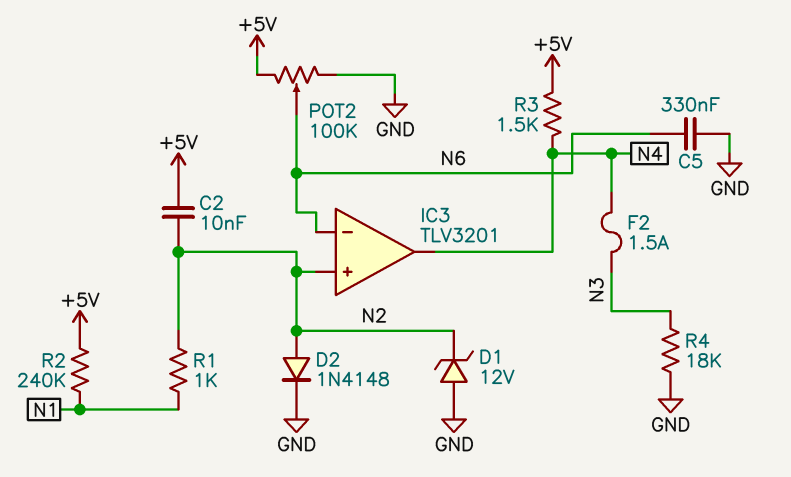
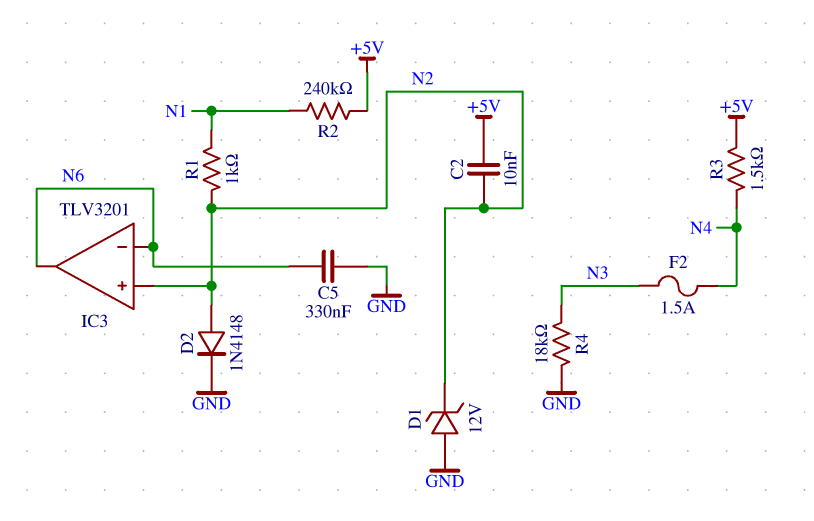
IC3 pin out: N4 -> N6
POT2: 100k (+5V, GND, wiper N6) -> none

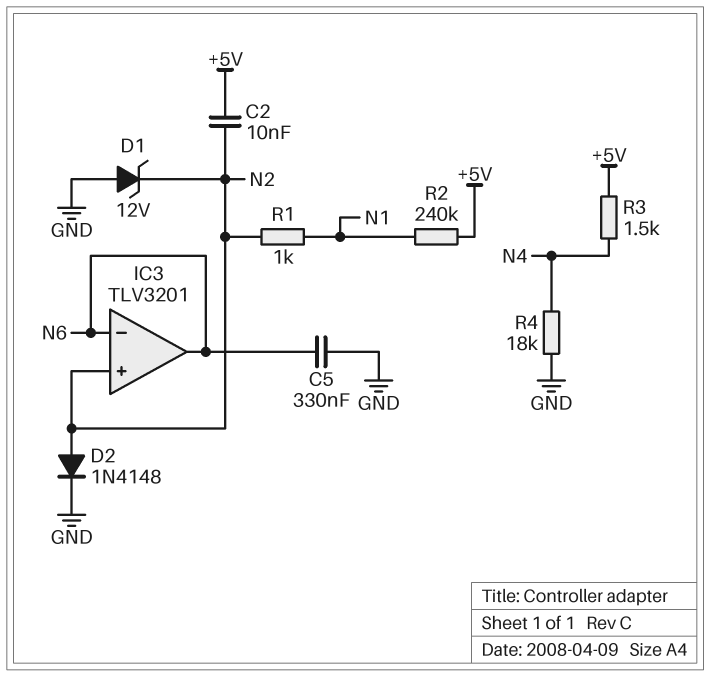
F2: 1.5A (N3, N4) -> none
R4: 18k (GND, N3) -> 18k (GND, N4)

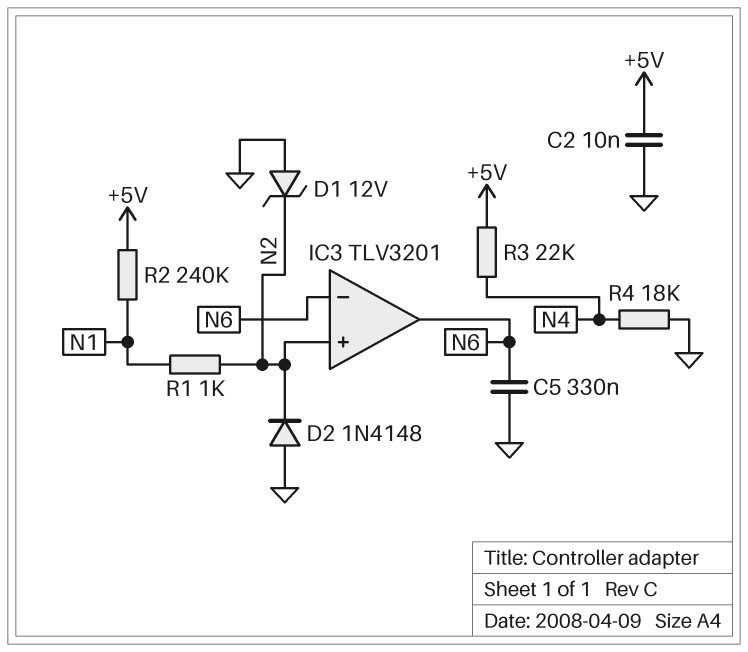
C2: 10nF (+5V, N2) -> 10nF (+5V, GND)
D2: diode 1N4148 (A N2, K GND) -> diode 1N4148 (A GND, K N2)
R3: 1.5k (+5V, N4) -> 22k (+5V, N4)

